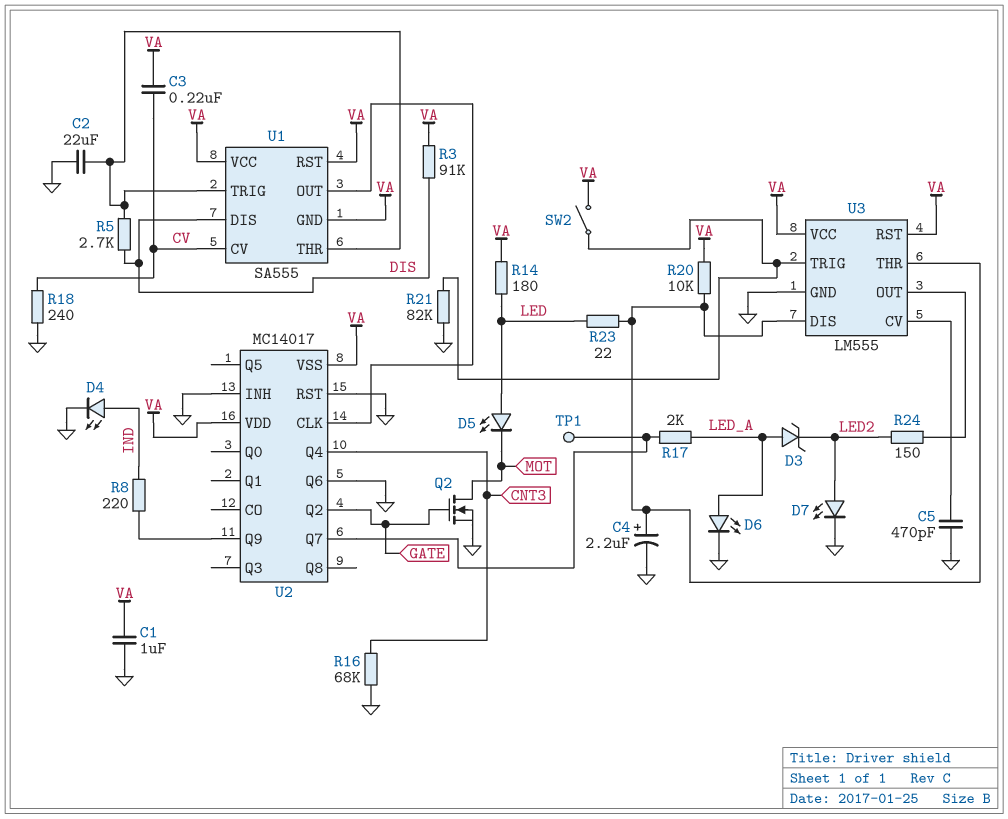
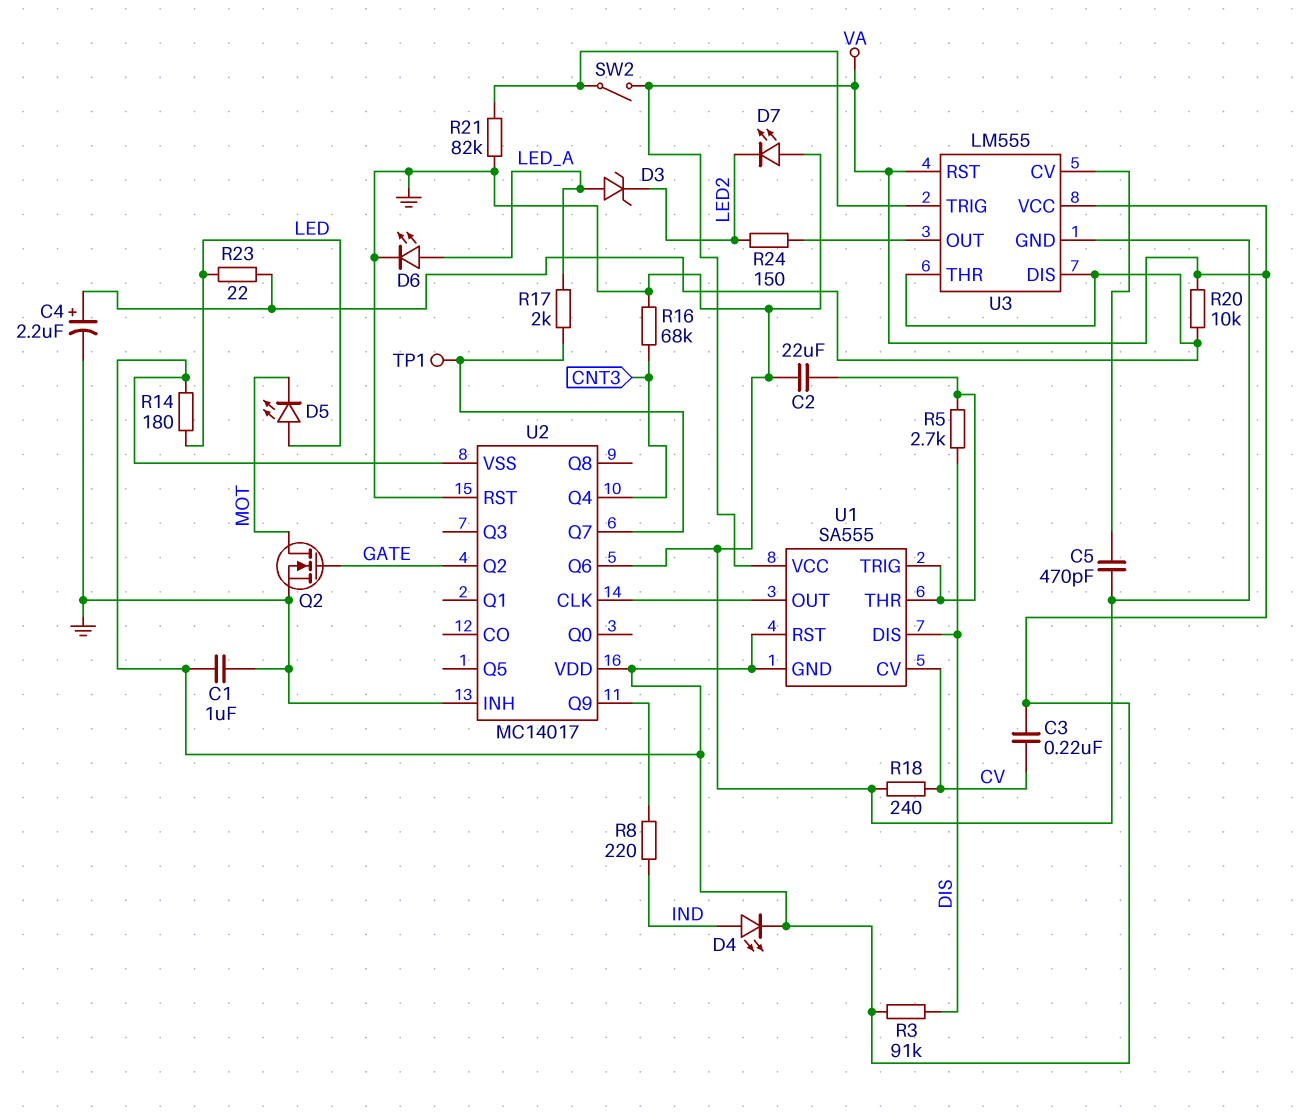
D4: LED (A IND, K GND) -> LED (A IND, K VA)
D7: LED (A LED2, K GND) -> LED (A GND, K LED2)

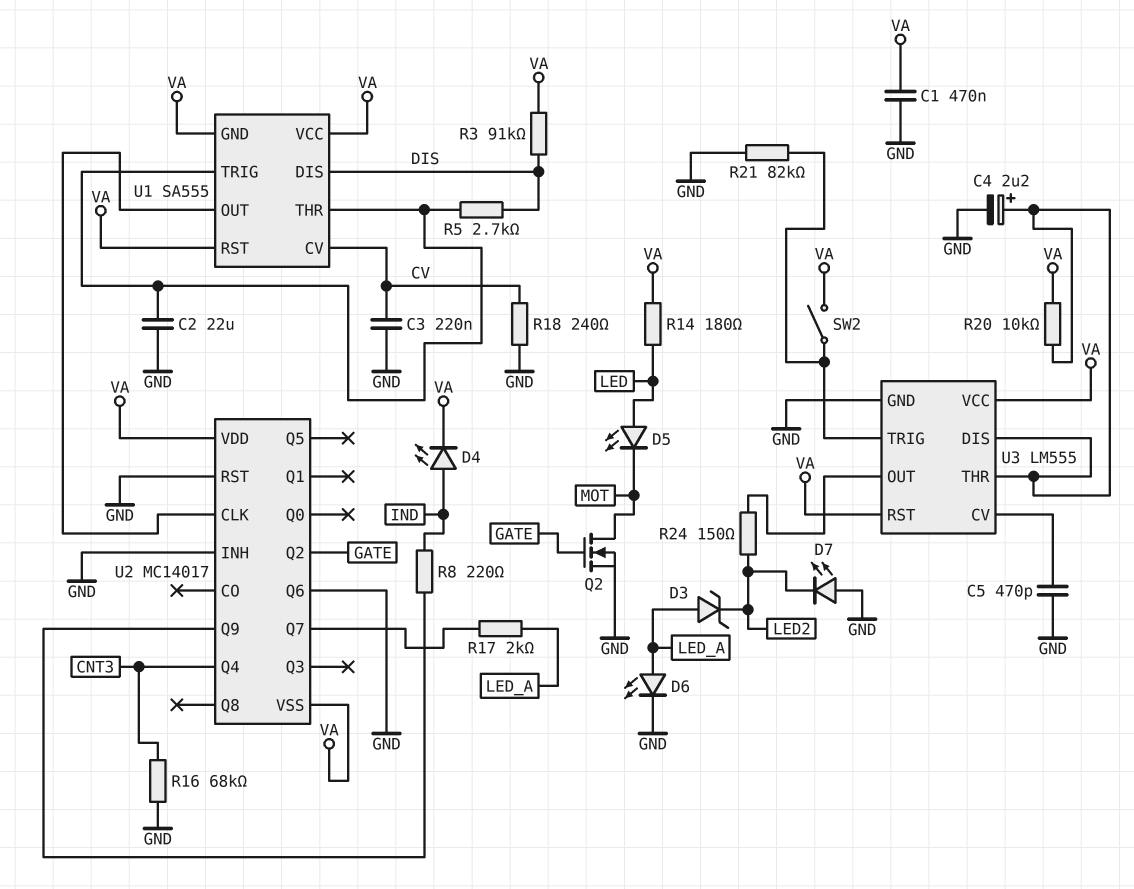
C1: 1uF (GND, VA) -> 470nF (GND, VA)
C3: 220nF (CV, VA) -> 220nF (CV, GND)
R23: 22 (LED, U3/DIS) -> none
TP1: test point (U2/Q7) -> none

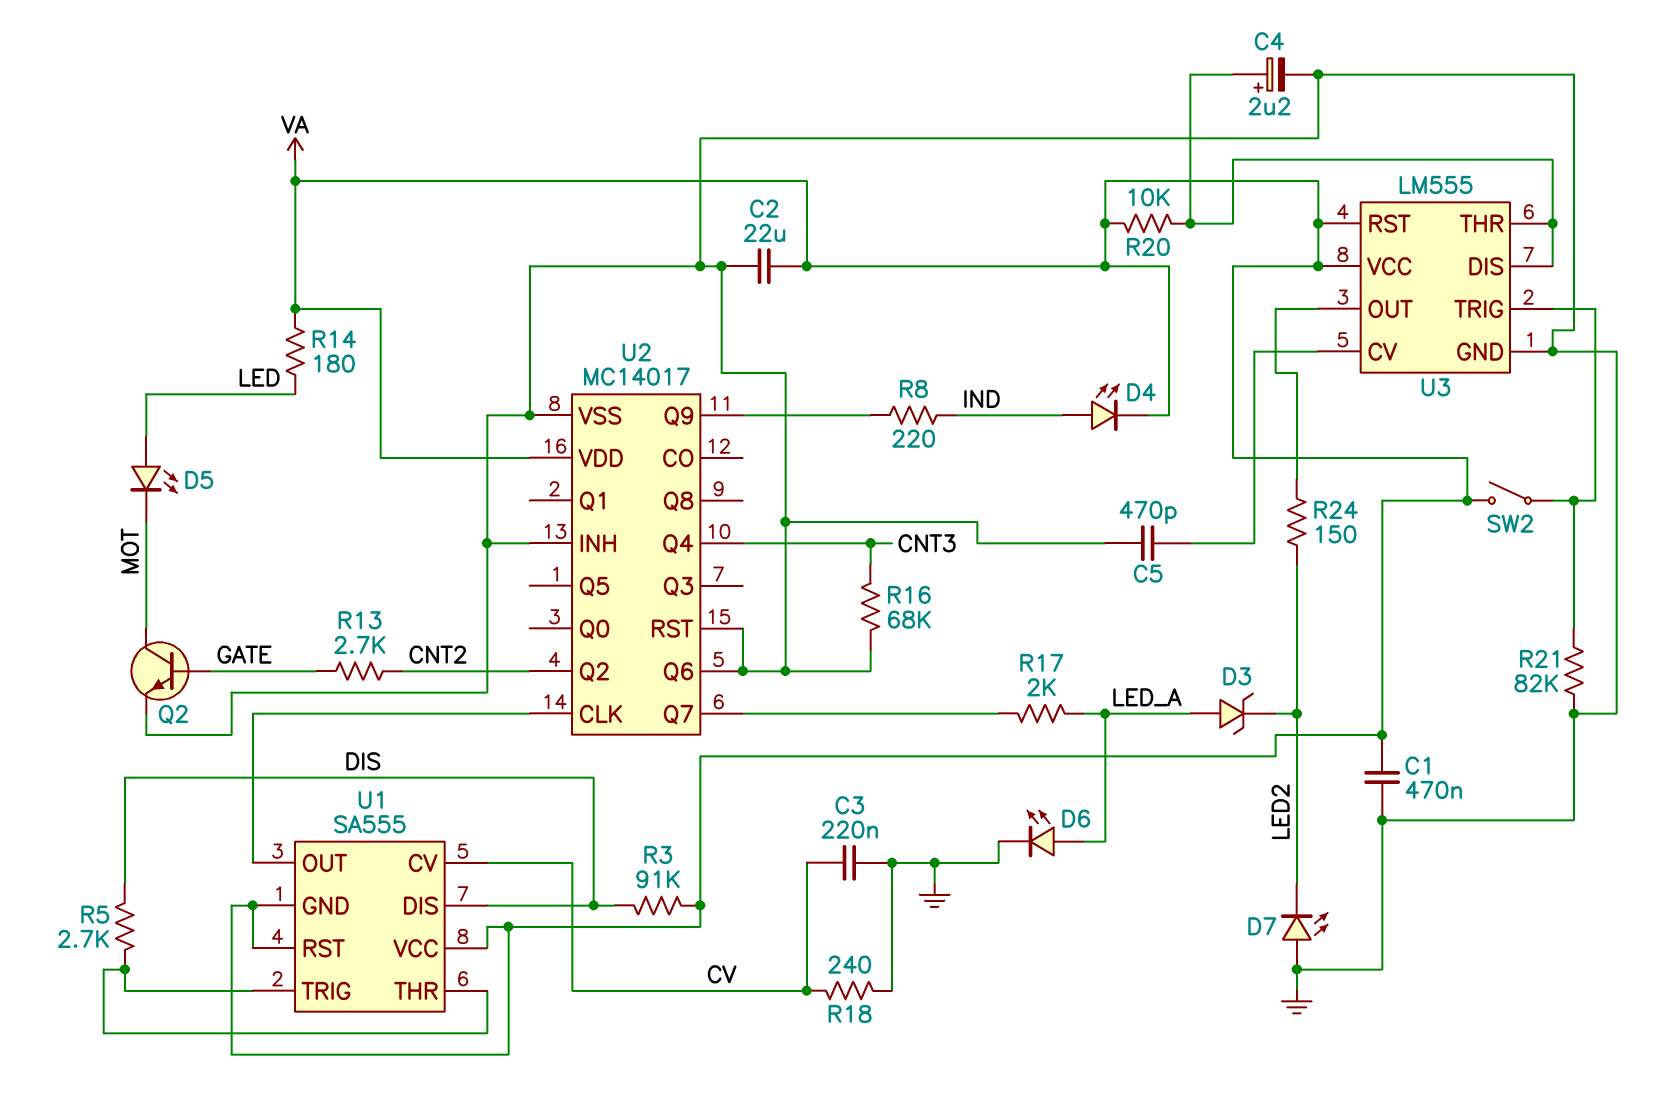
C2: 22uF (GND, U1/THR) -> 22uF (GND, VA)
Q2: NMOS (G GATE, D MOT, S GND) -> NPN (B GATE, C MOT, E GND)
R13: none -> 2.7k (CNT2, GATE)
U2 pin Q2: GATE -> CNT2
U2 pin VSS: VA -> GND

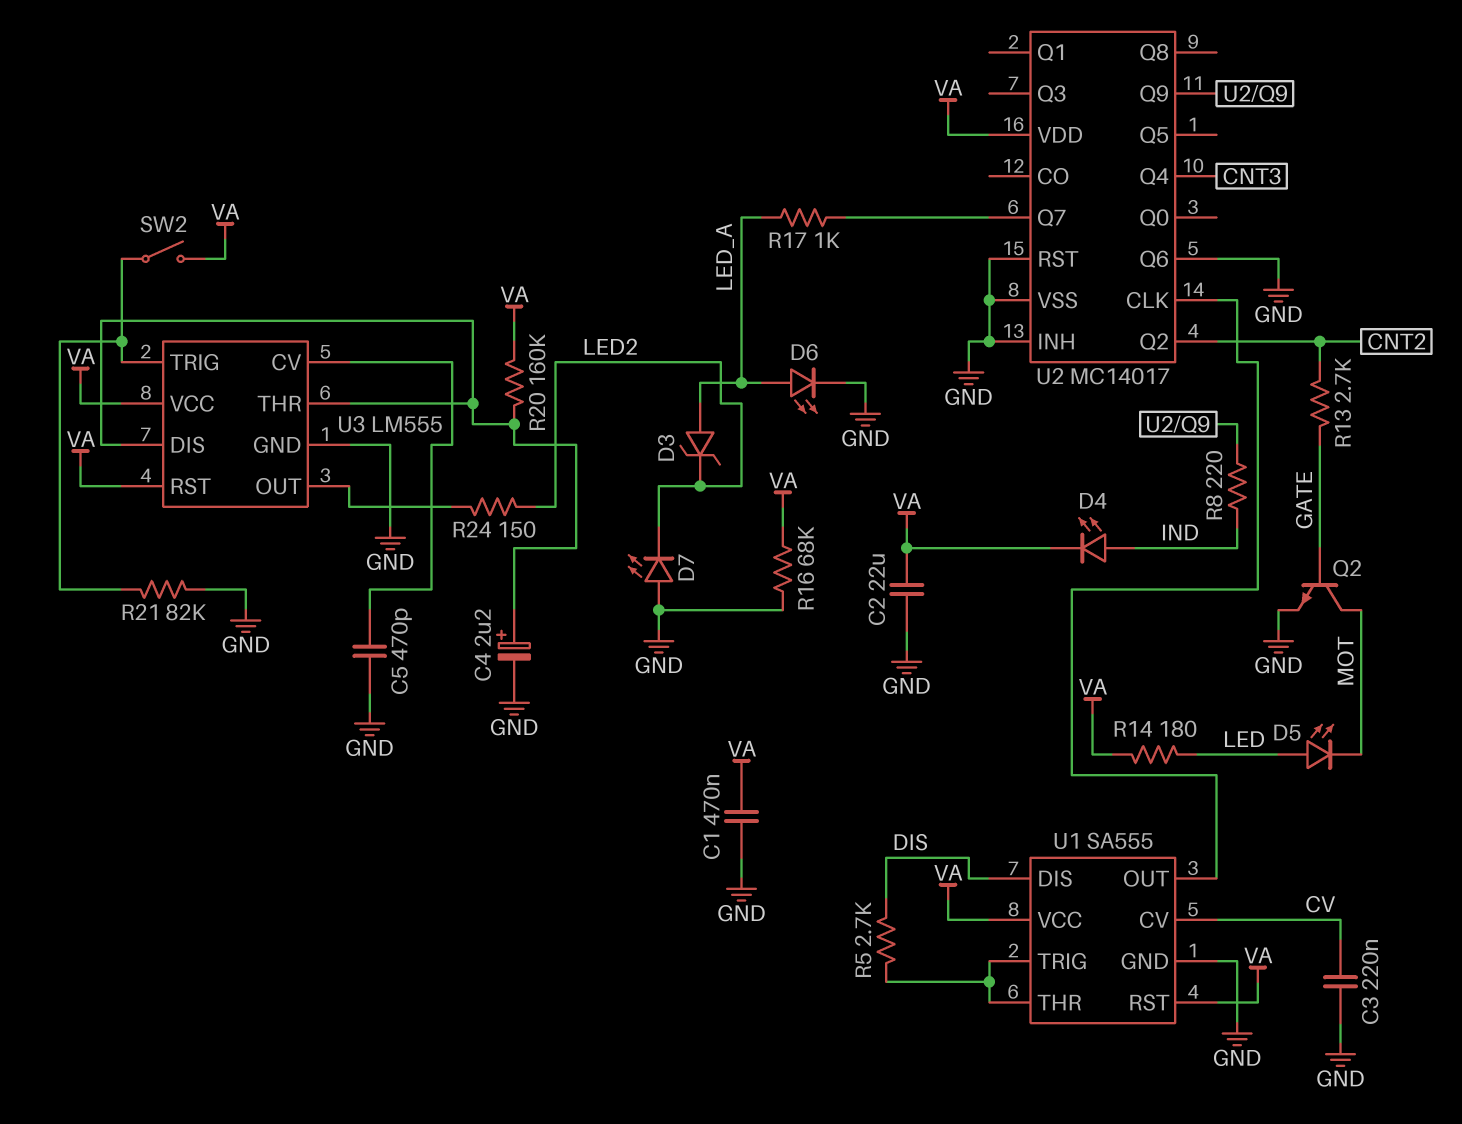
R3: 91k (DIS, VA) -> none
R16: 68k (CNT3, GND) -> 68k (GND, VA)
R17: 2k (LED_A, U2/Q7) -> 1k (LED_A, U2/Q7)
R18: 240 (CV, GND) -> none
R20: 10k (U3/DIS, VA) -> 160k (U3/DIS, VA)
U1 pin GND: VA -> GND

